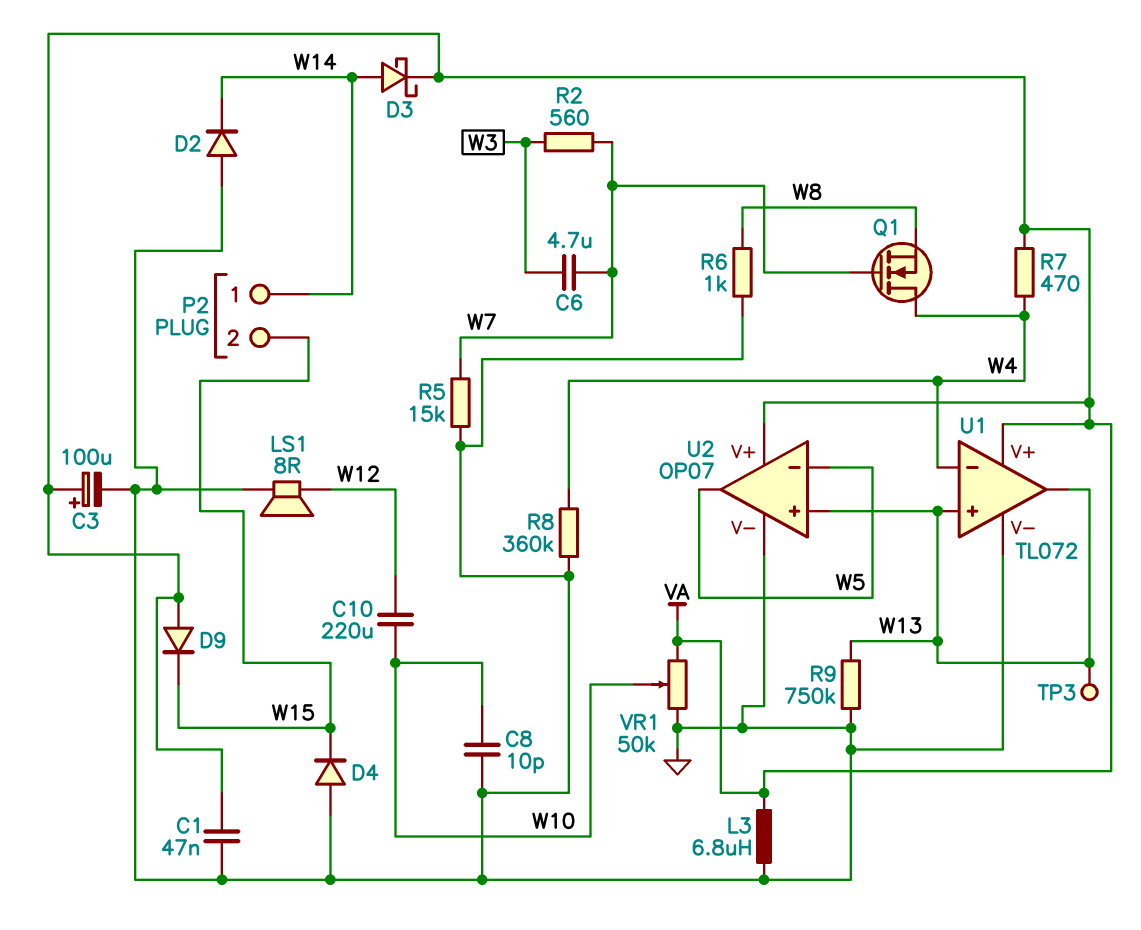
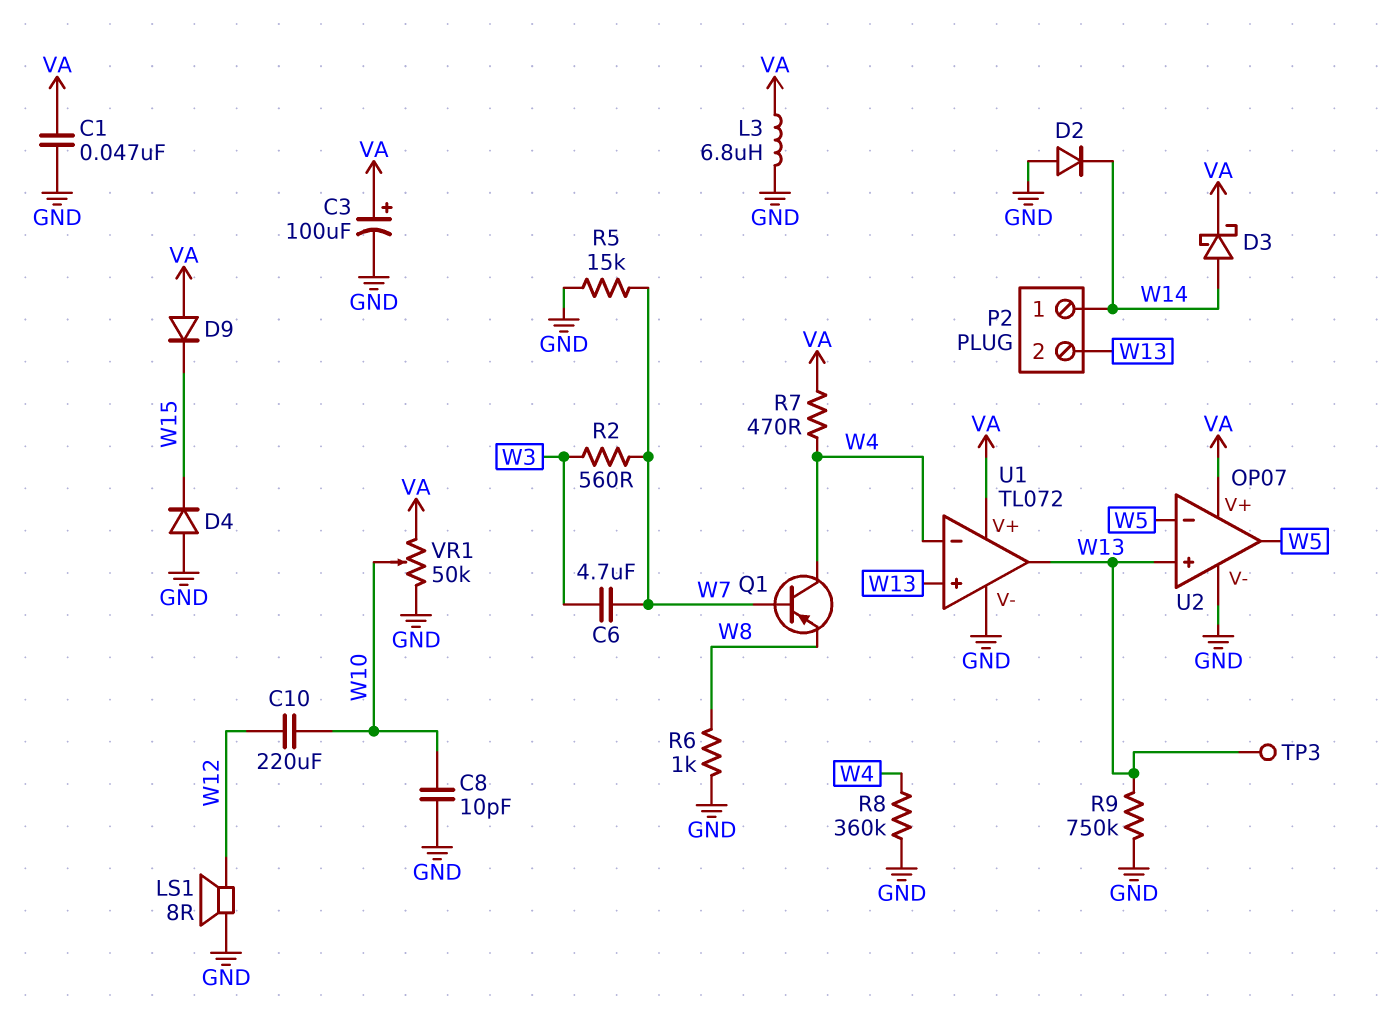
P2 pin 2: W15 -> W13
Q1: NMOS (G W7, D W4, S W8) -> PNP (B W7, C W4, E W8)

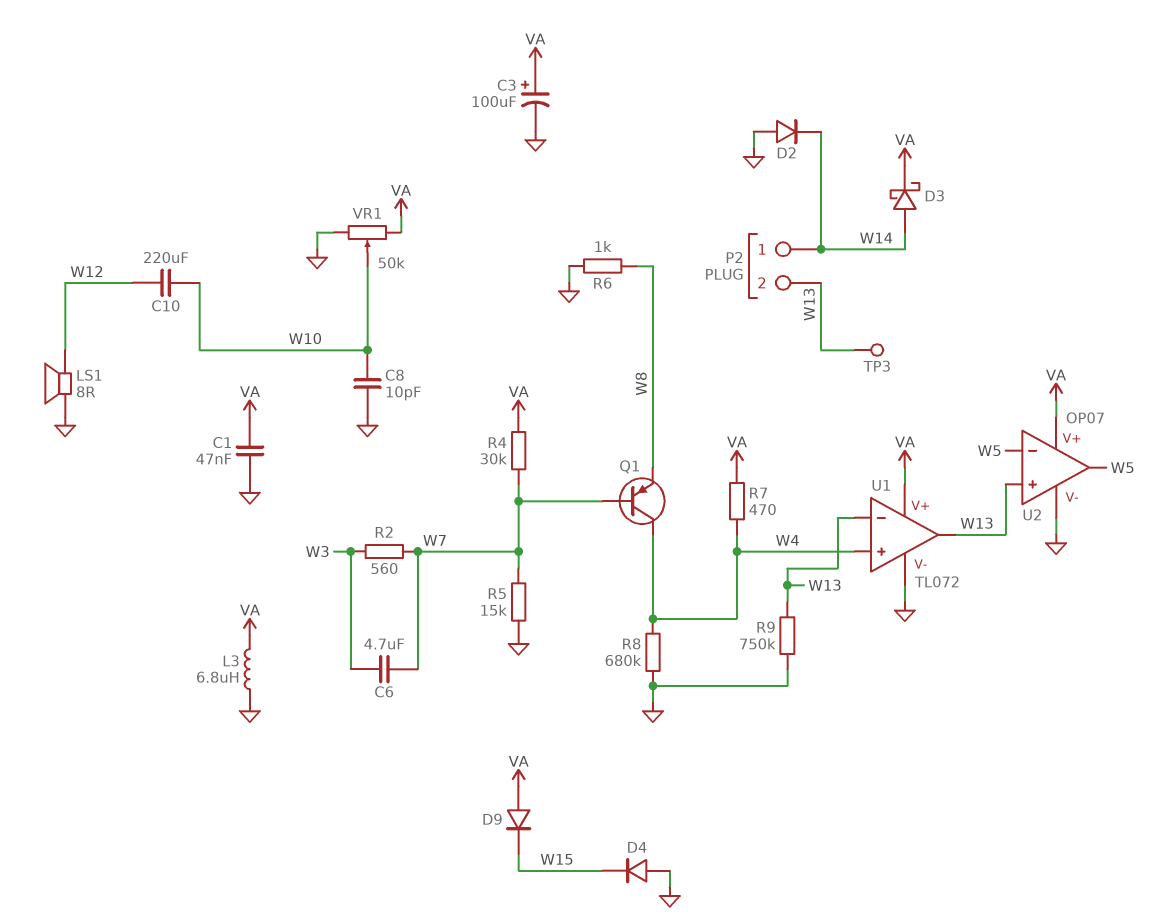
R4: none -> 30k (VA, W7)
R8: 360k (GND, W4) -> 680k (GND, W4)
U1 pin in+: W13 -> W4
U1 pin in-: W4 -> W13

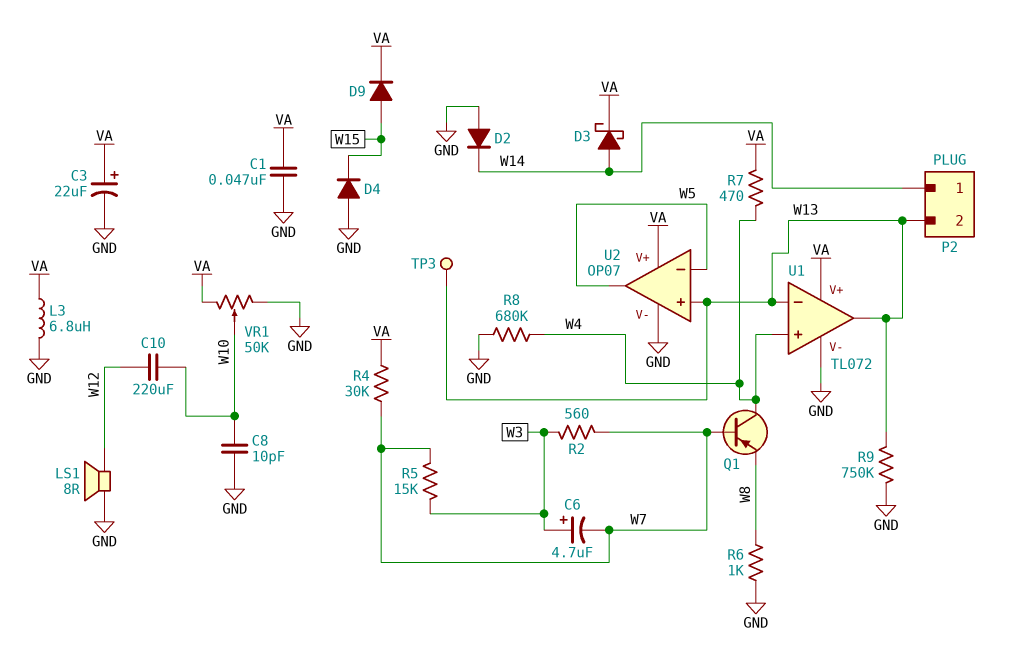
C3: 100uF (plus VA, minus GND) -> 22uF (plus VA, minus GND)
C6: 4.7uF (W3, W7) -> 4.7uF (plus W3, minus W7)
D9: diode (A VA, K W15) -> diode (A W15, K VA)
R5: 15k (GND, W7) -> 15k (W3, W7)

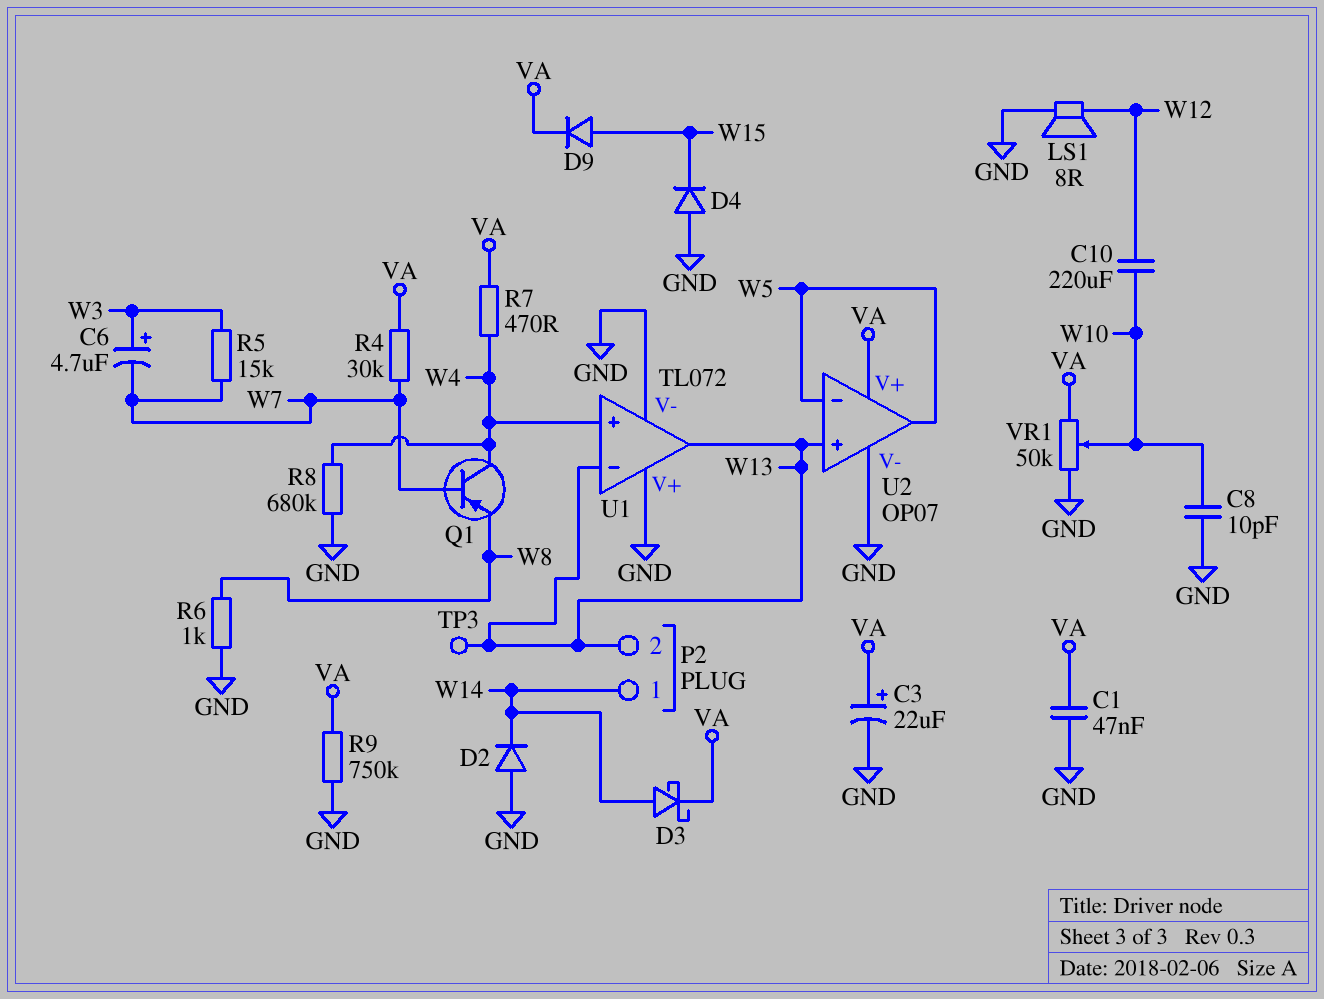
L3: 6.8uH (GND, VA) -> none
R2: 560 (W3, W7) -> none
R9: 750k (GND, W13) -> 750k (GND, VA)
U1 pin V+: VA -> GND

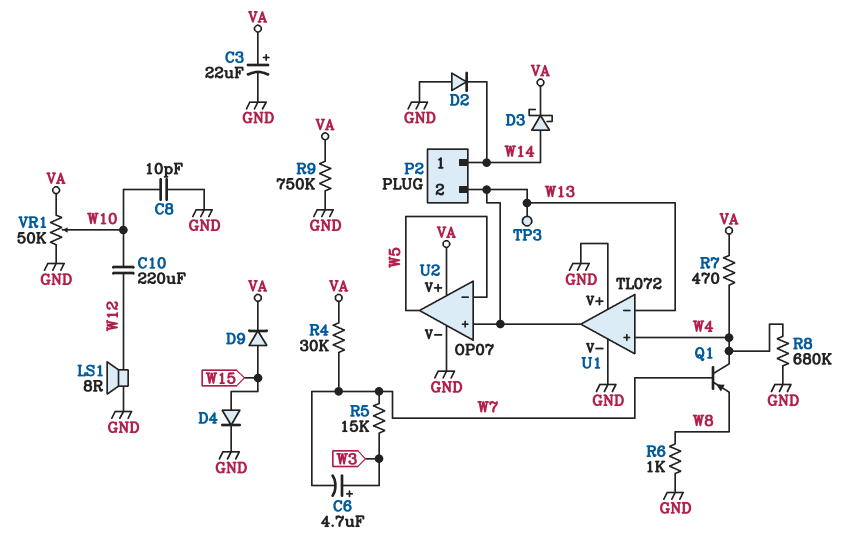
C1: 47nF (GND, VA) -> none
D4: diode (A GND, K W15) -> diode (A W15, K GND)

